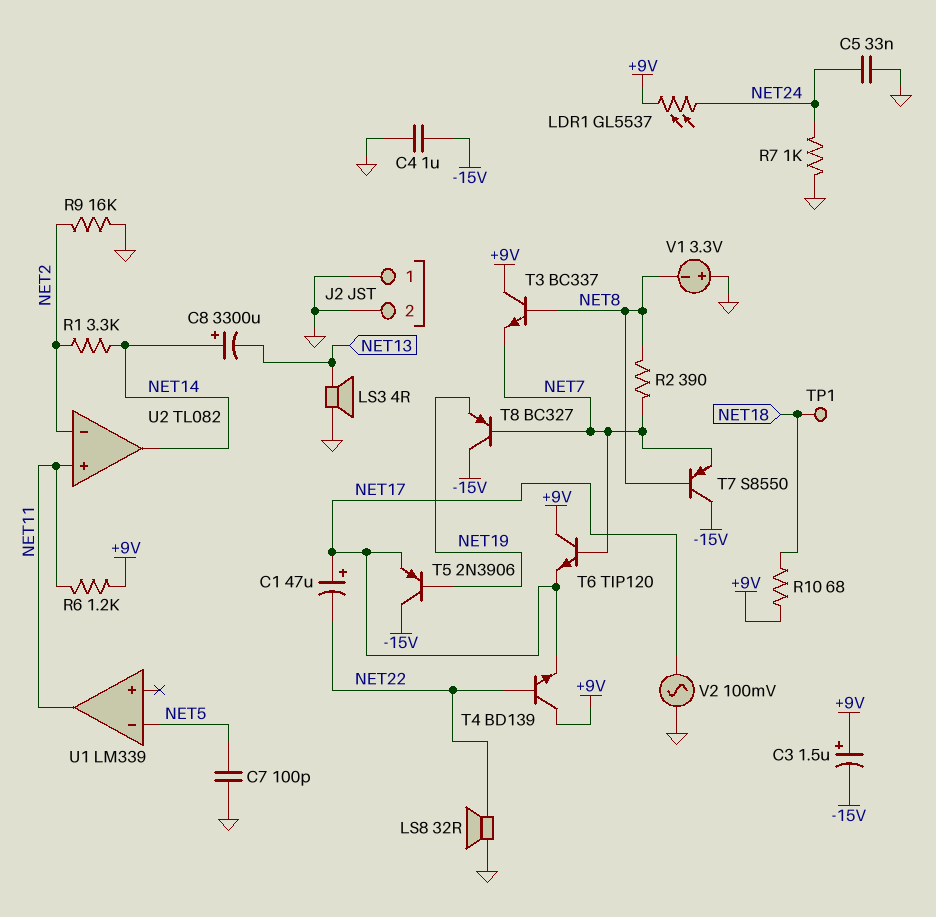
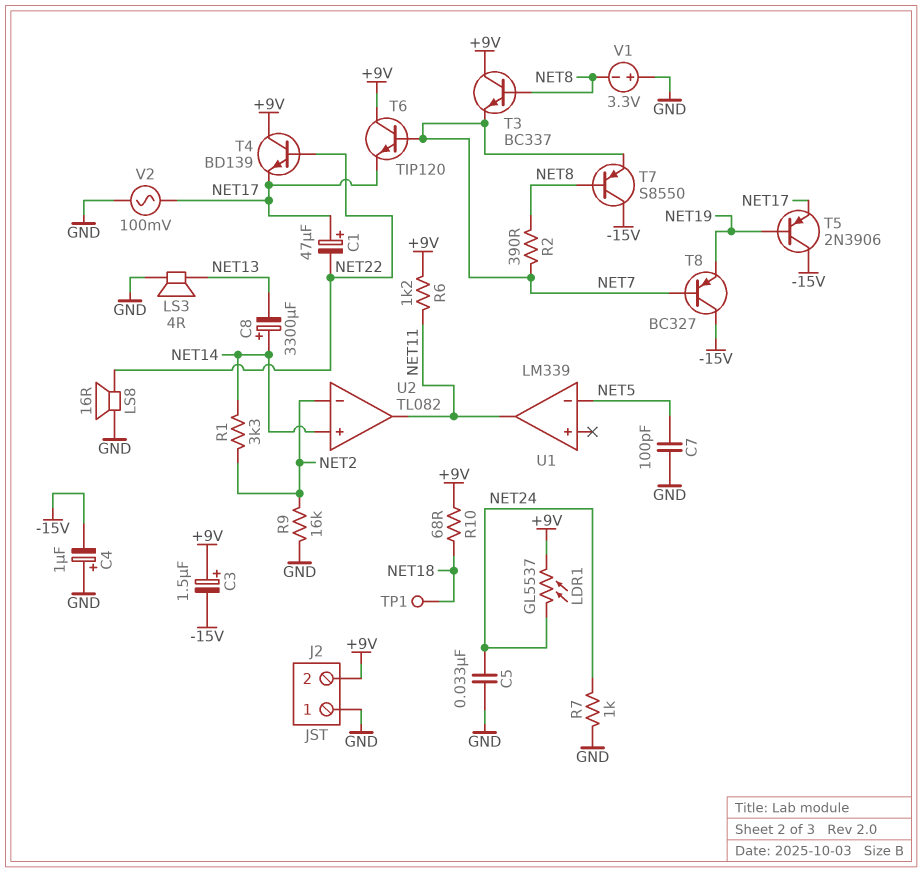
C4: 1uF (-15V, GND) -> 1uF (plus GND, minus -15V)
J2 pin 2: GND -> +9V
LS8: speaker 32R (GND, NET22) -> speaker 16R (GND, NET22)
U2 pin in+: NET11 -> NET14
U2 pin out: NET14 -> NET11

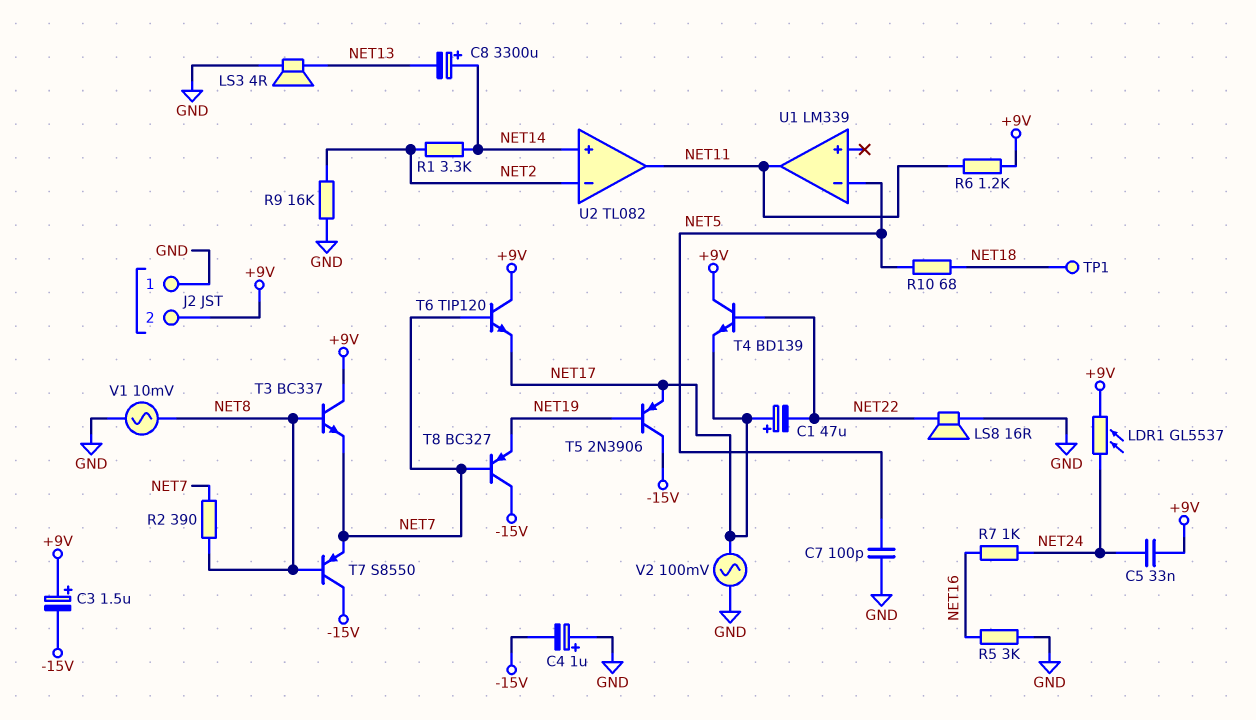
C5: 33nF (GND, NET24) -> 33nF (+9V, NET24)
R5: none -> 3k (GND, NET16)
R7: 1k (GND, NET24) -> 1k (NET16, NET24)
R10: 68 (+9V, NET18) -> 68 (NET5, NET18)
V1: 3.3V (plus GND, minus NET8) -> AC 10mV (GND, NET8)

